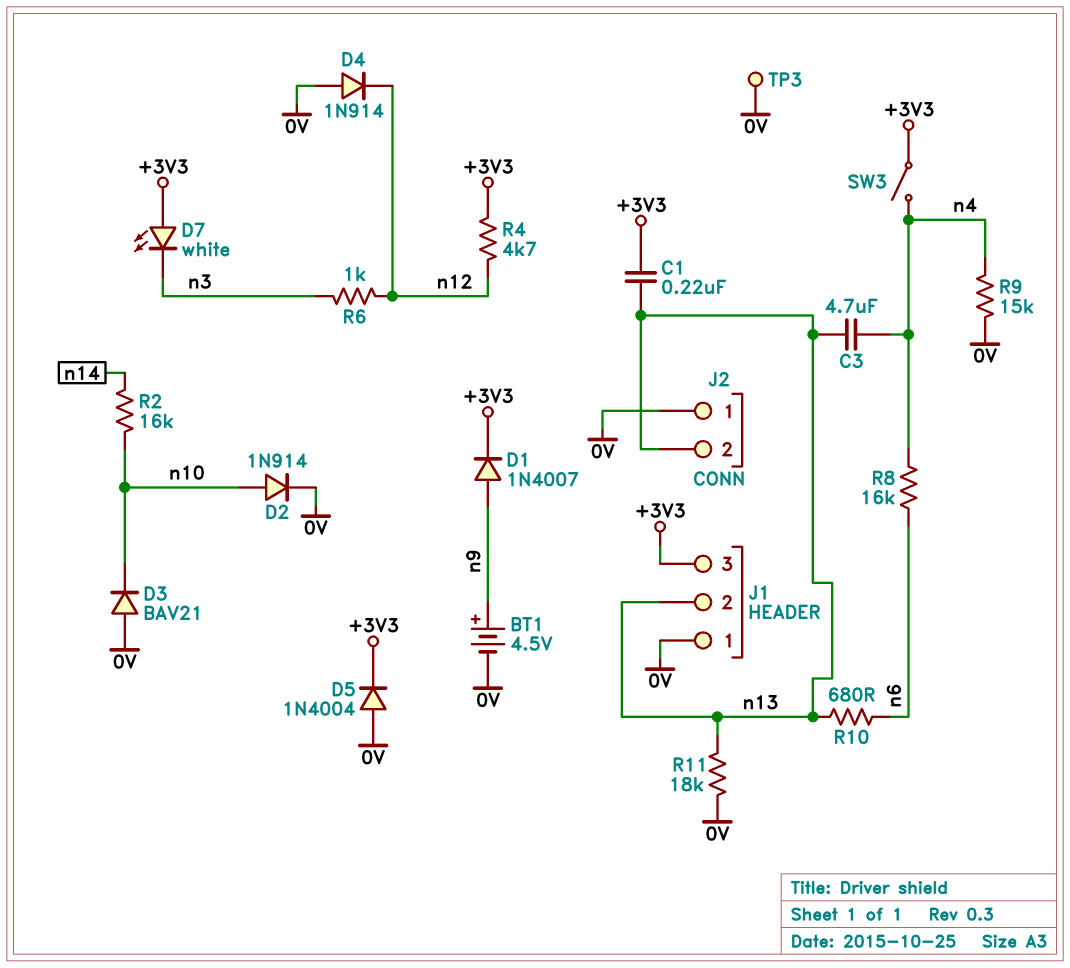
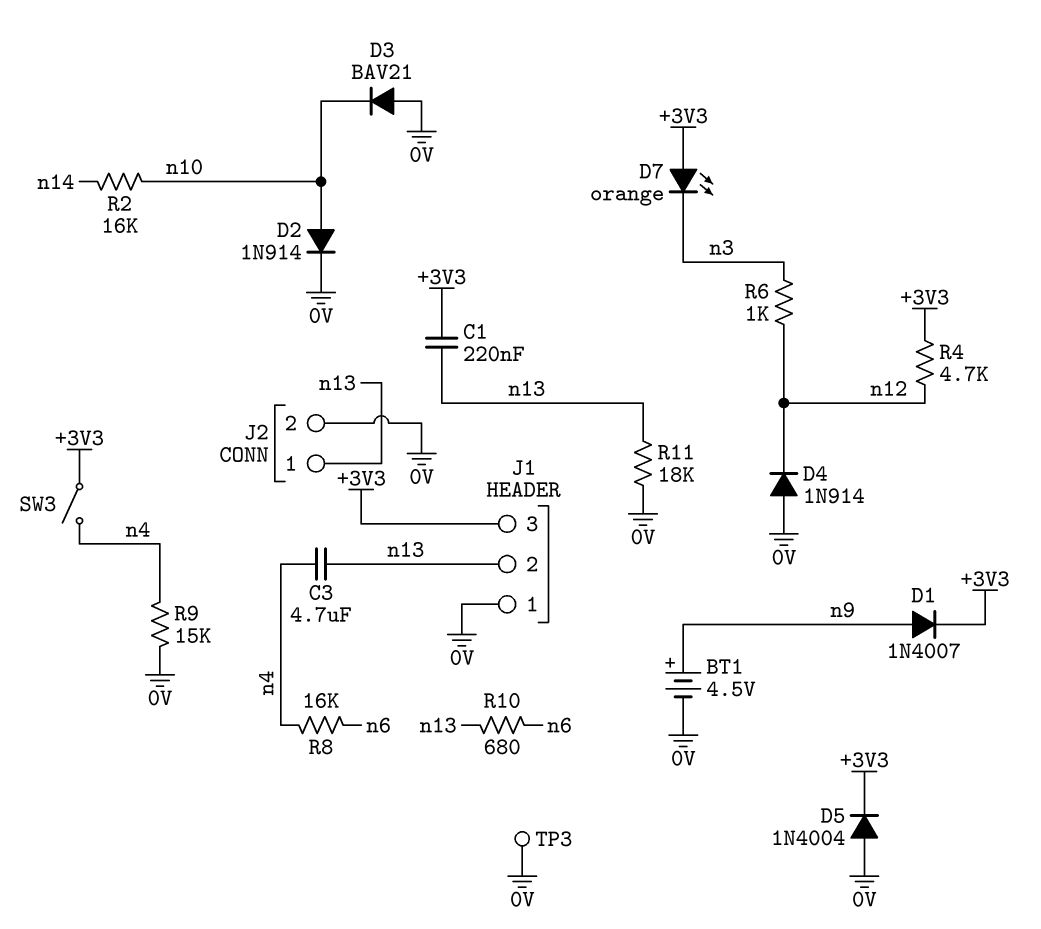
D7: LED white (A +3V3, K n3) -> LED orange (A +3V3, K n3)
J2 pin 1: 0V -> n13
J2 pin 2: n13 -> 0V

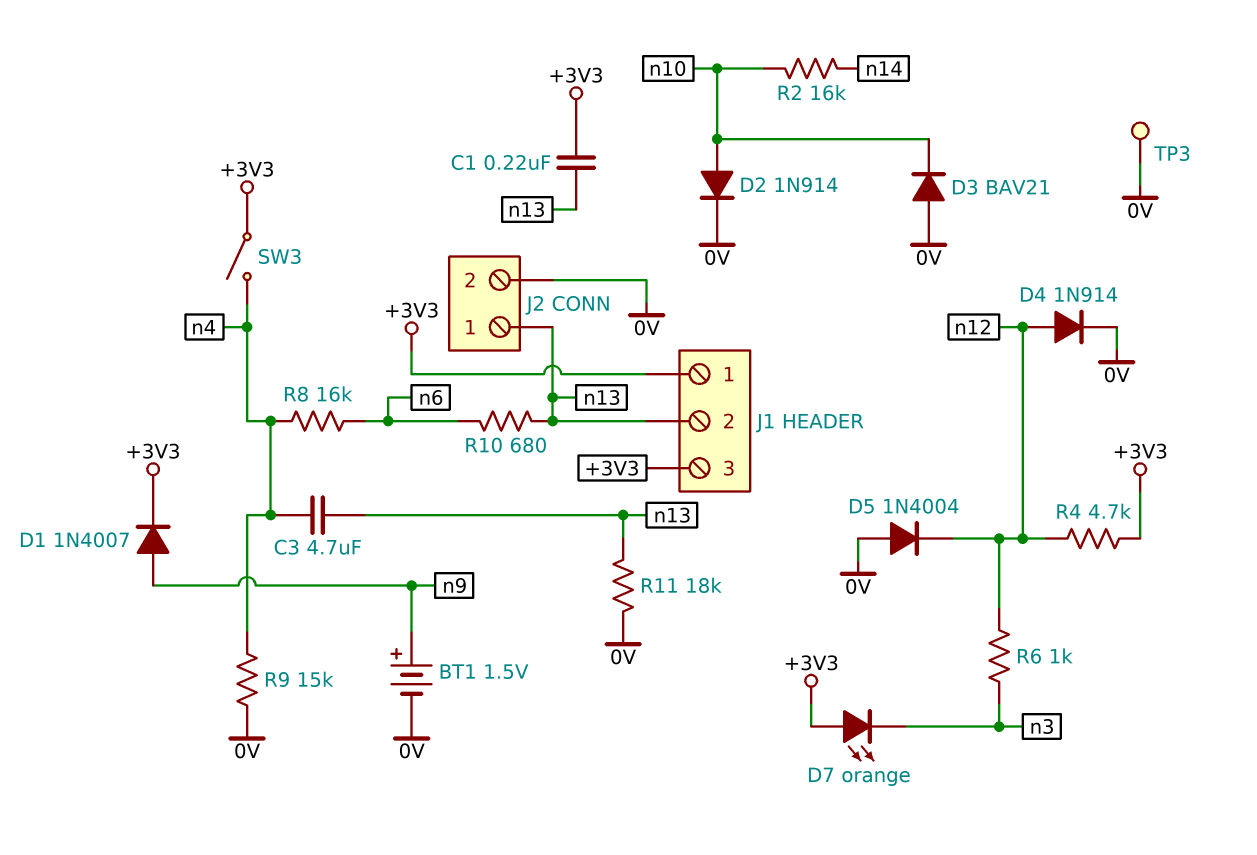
BT1: 4.5V (plus n9, minus 0V) -> 1.5V (plus n9, minus 0V)
D4: diode 1N914 (A 0V, K n12) -> diode 1N914 (A n12, K 0V)
D5: diode 1N4004 (A 0V, K +3V3) -> diode 1N4004 (A 0V, K n12)
J1 pin 1: 0V -> +3V3

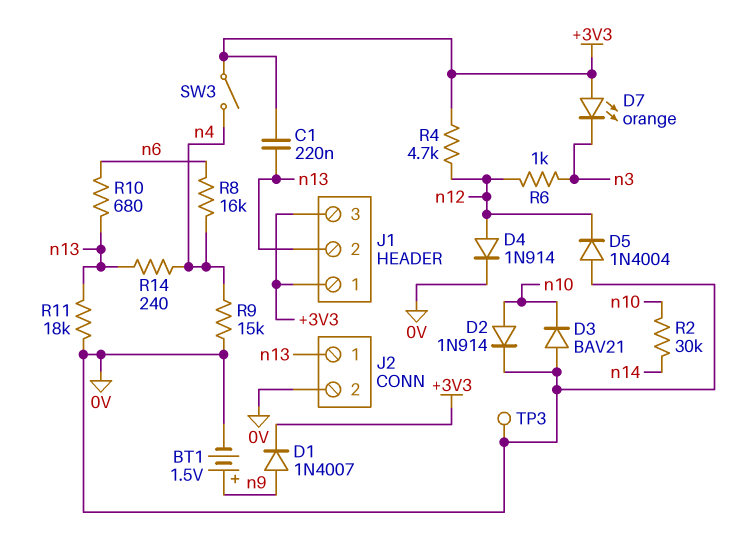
C3: 4.7uF (n4, n13) -> none
R2: 16k (n10, n14) -> 30k (n10, n14)
R14: none -> 240 (n4, n13)

